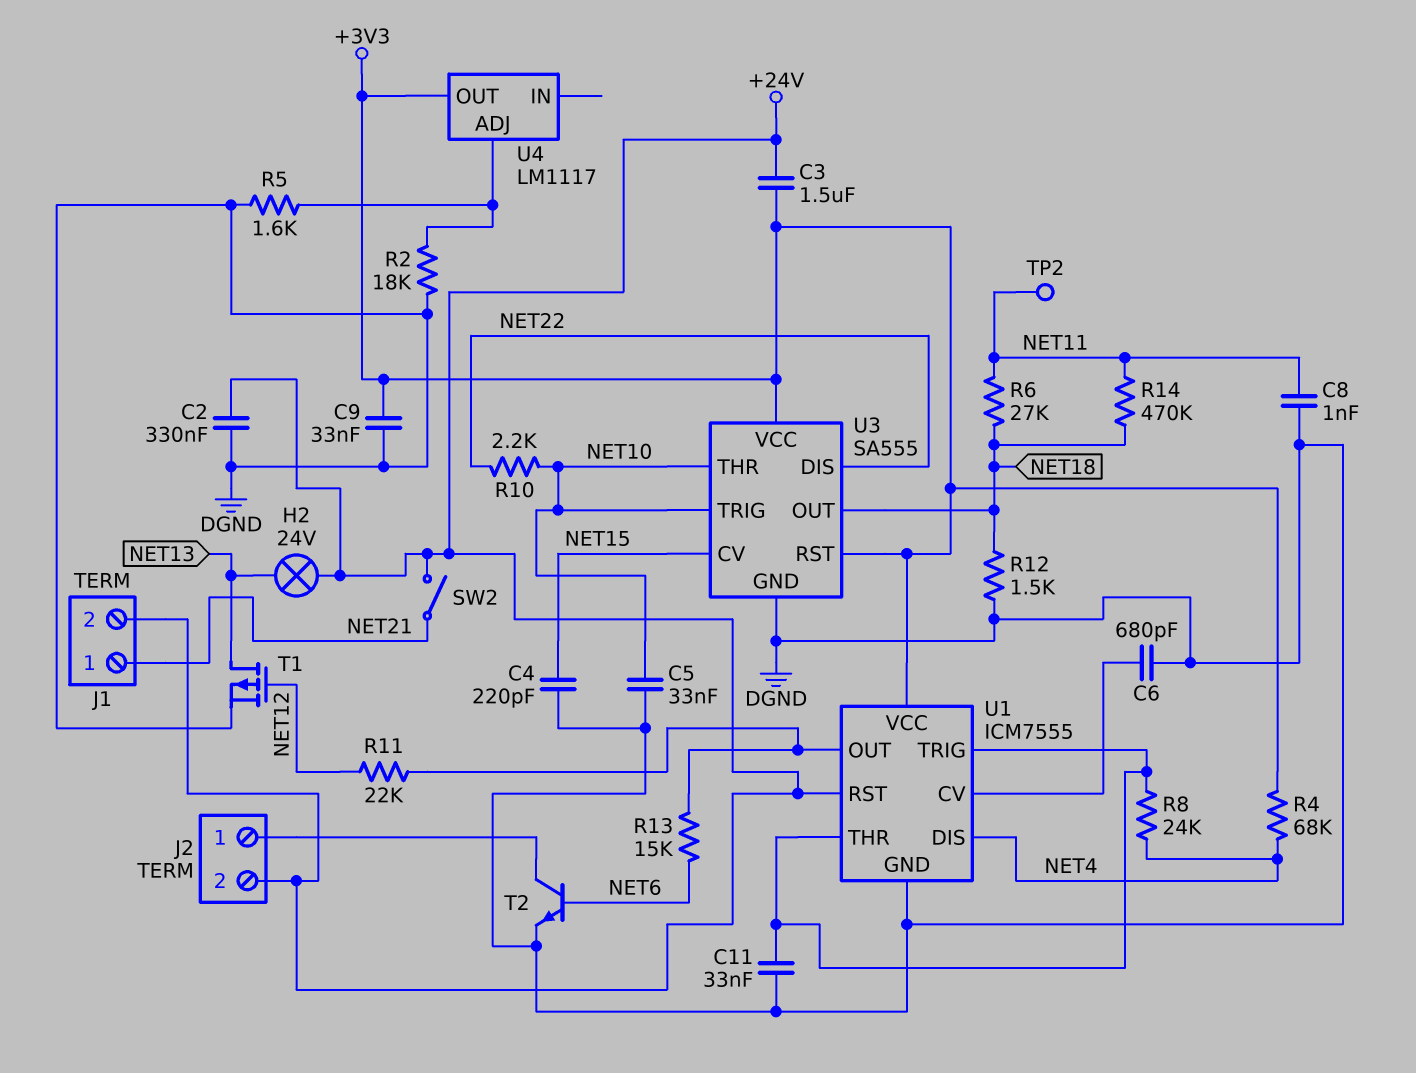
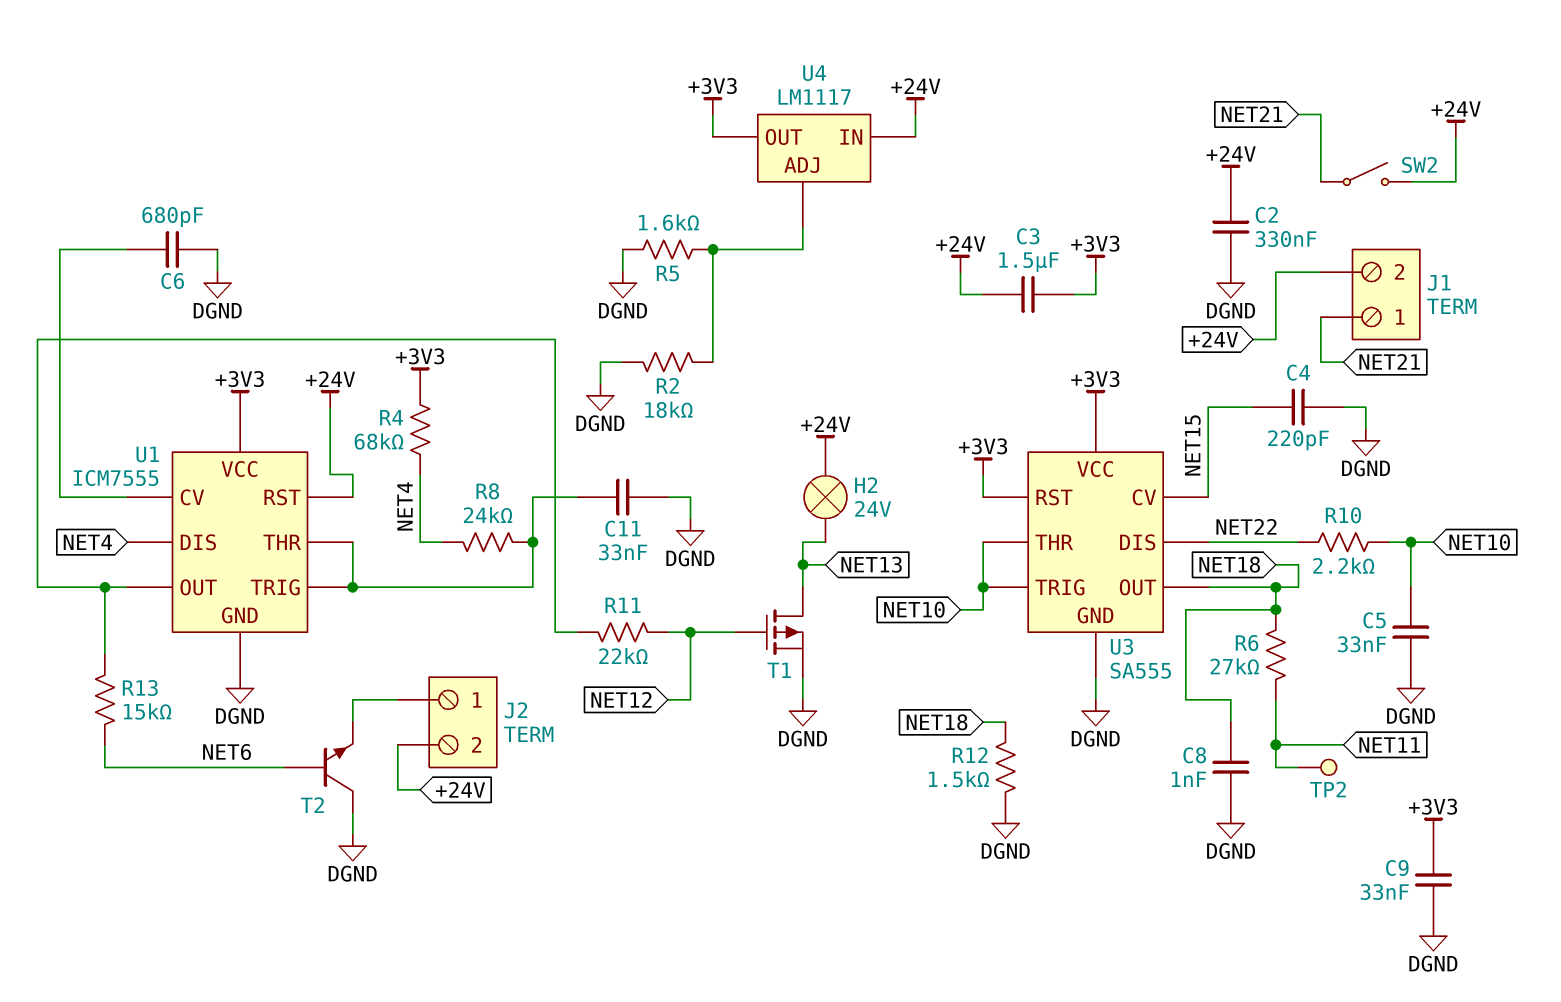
C8: 1nF (DGND, NET11) -> 1nF (DGND, NET18)
R14: 470k (NET11, NET18) -> none
T2: NPN (B NET6, C J2/1, E DGND) -> NPN (B NET6, C DGND, E J2/1)
U4 pin IN: none -> +24V

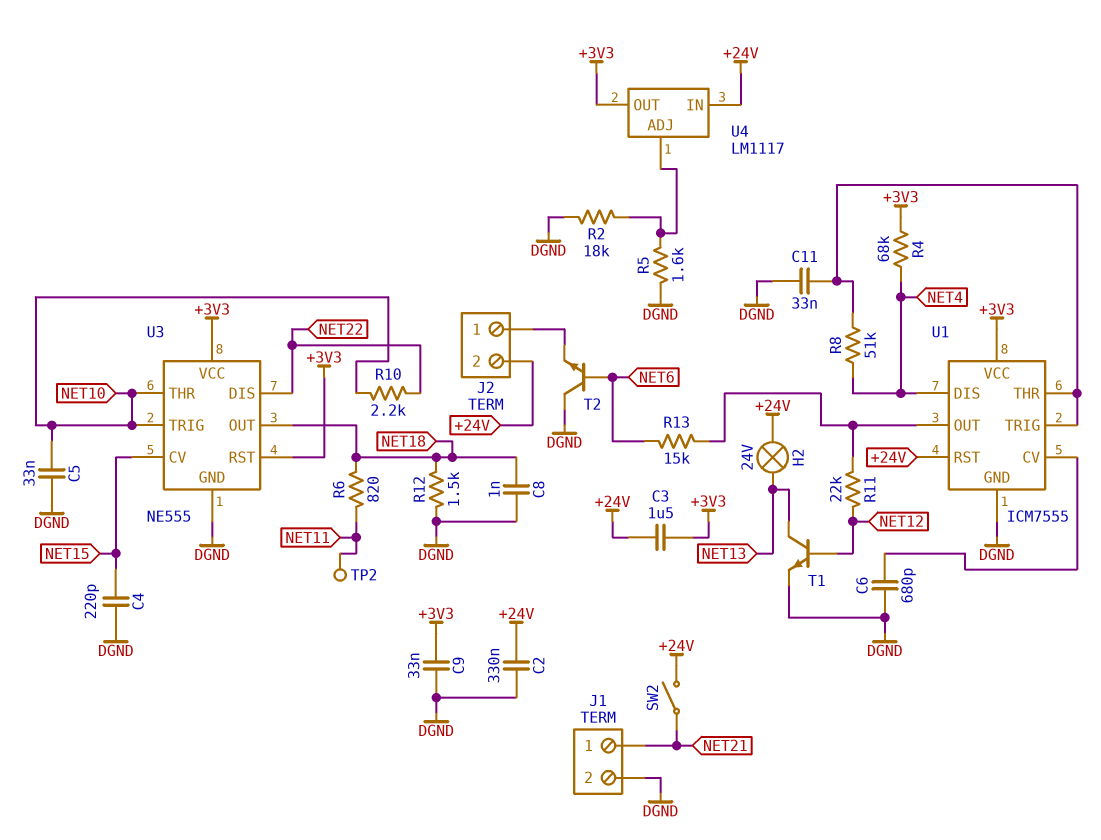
J1 pin 2: +24V -> DGND
R6: 27k (NET11, NET18) -> 820 (NET11, NET18)
R8: 24k (NET4, U1/THR) -> 51k (NET4, U1/THR)
T1: PMOS (G NET12, D NET13, S DGND) -> NPN (B NET12, C NET13, E DGND)
U3: SA555 -> NE555

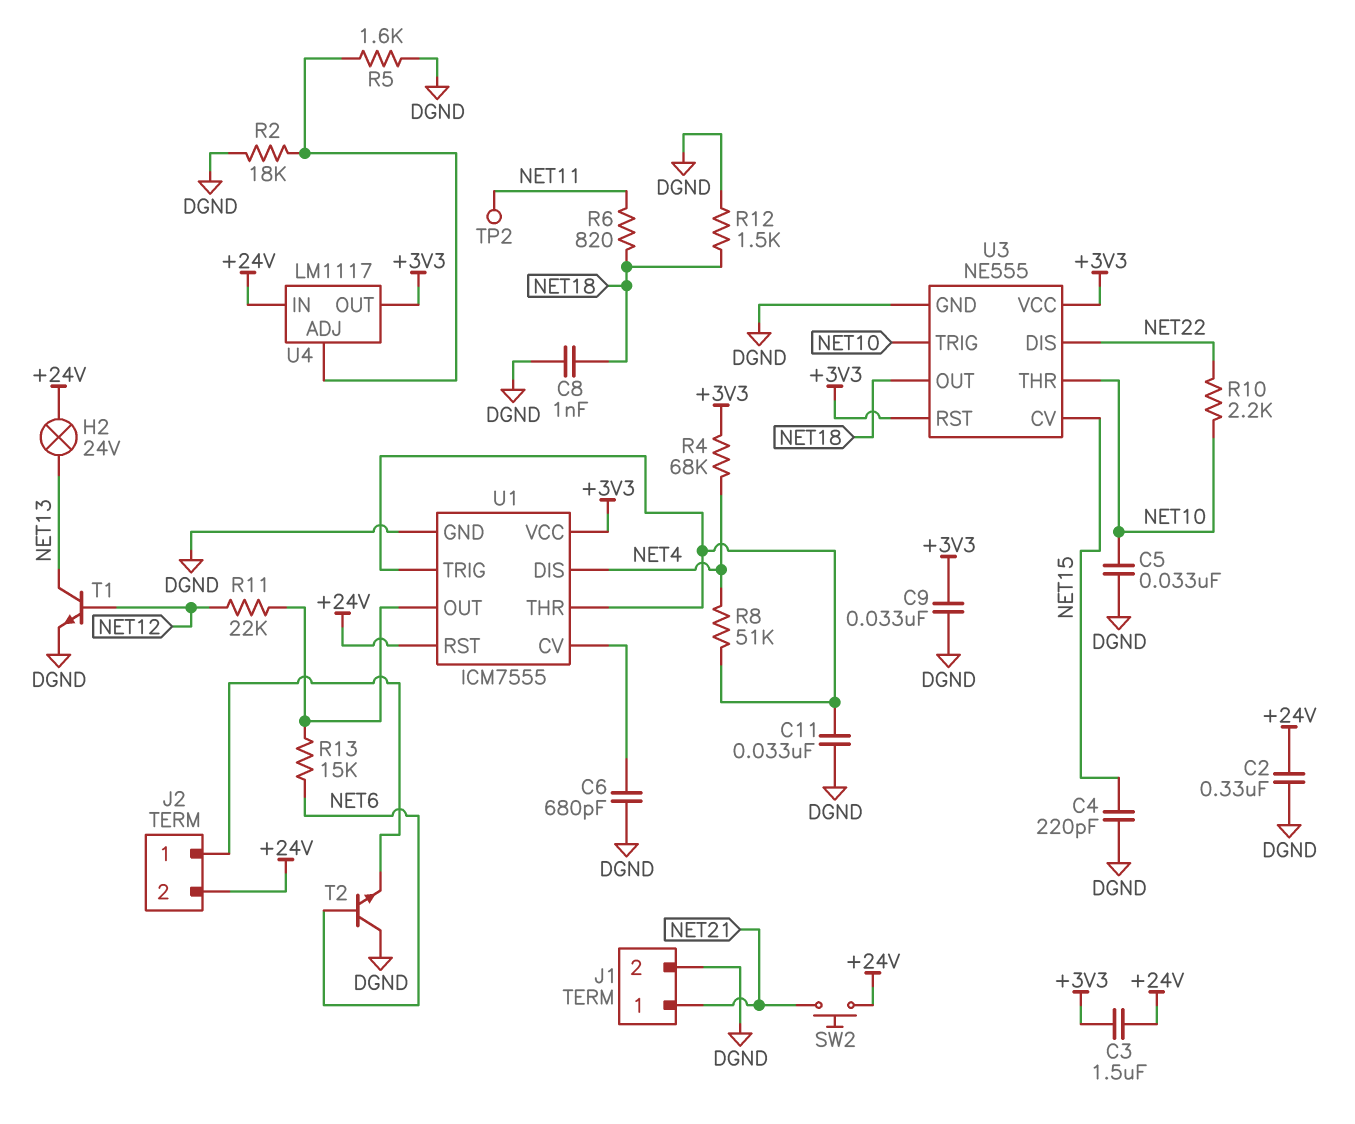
SW2: switch (+24V, NET21) -> button (+24V, NET21)

